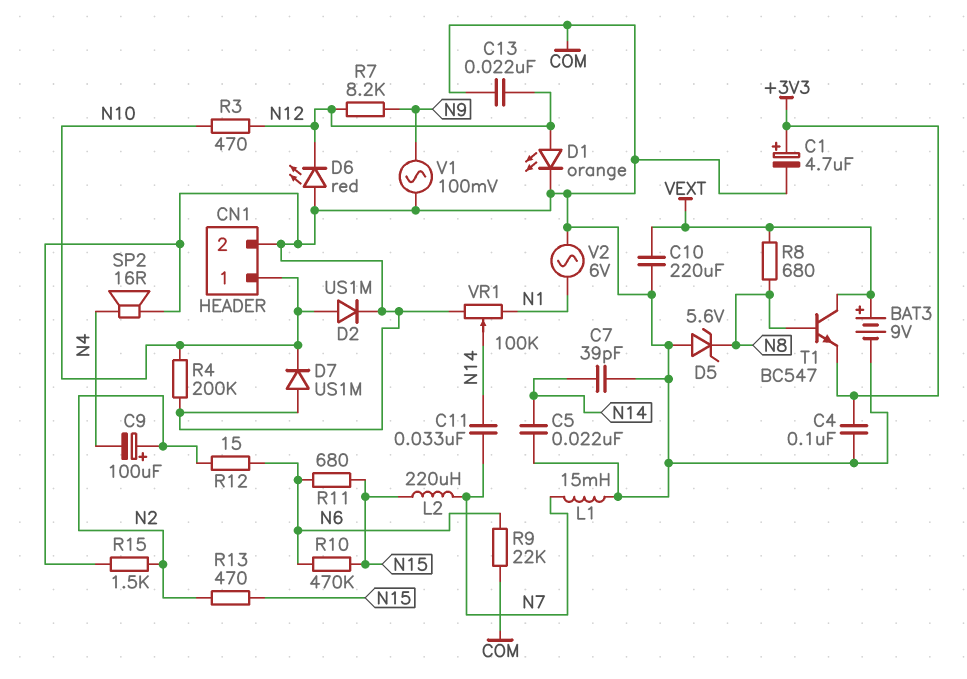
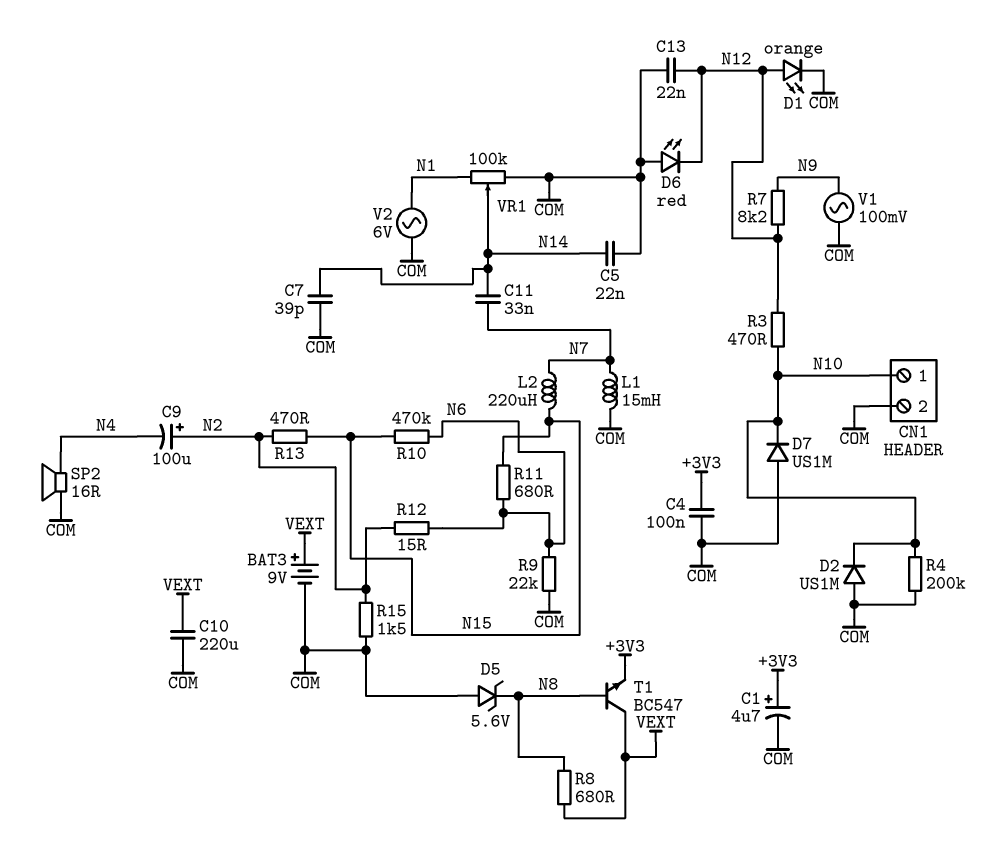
D2: diode US1M (A N10, K COM) -> diode US1M (A COM, K N10)

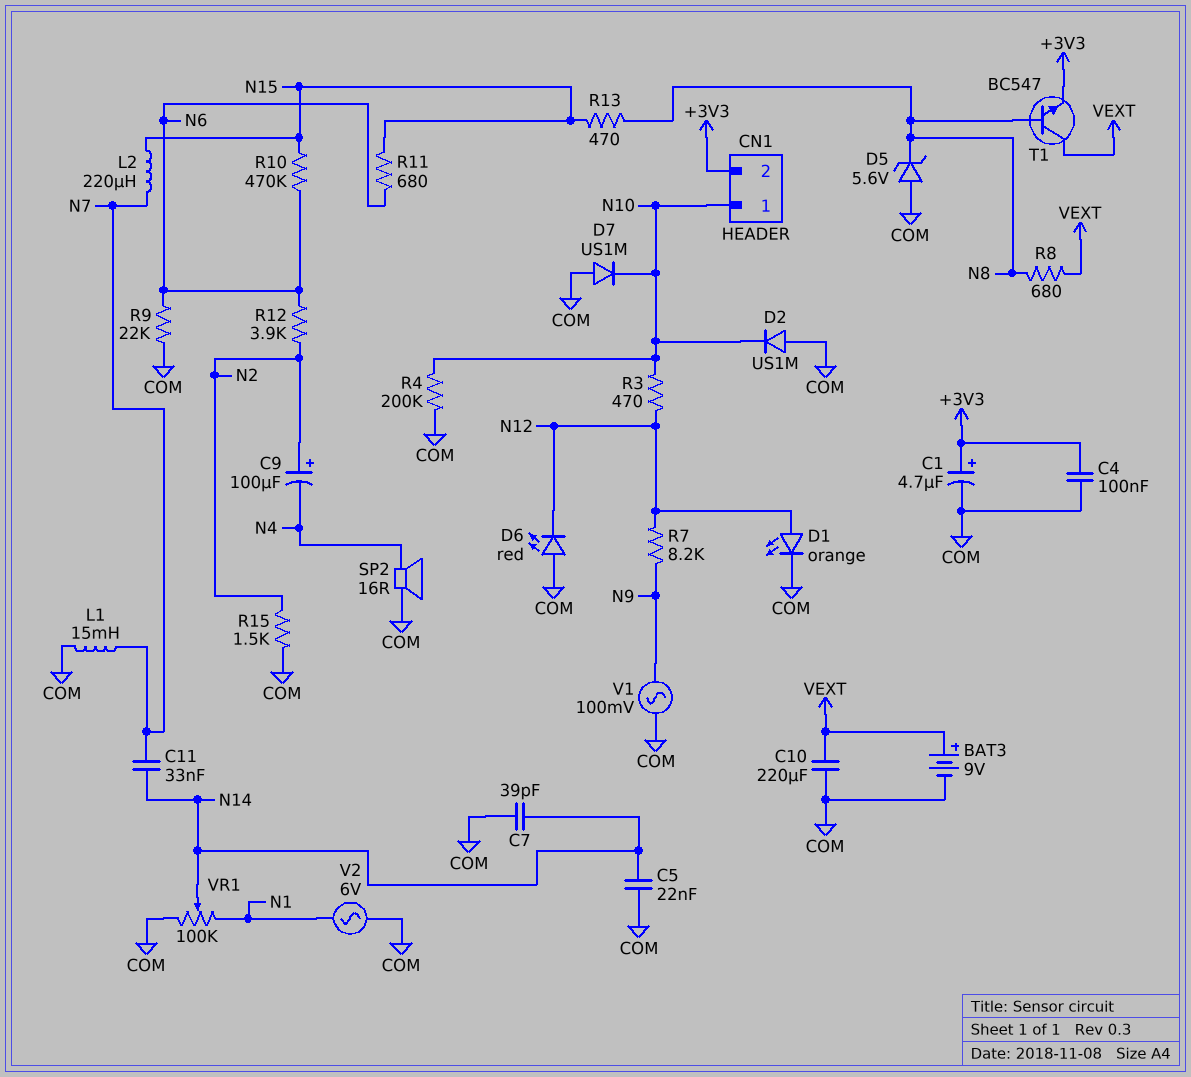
C13: 22nF (COM, N12) -> none
CN1 pin 2: COM -> +3V3
R12: 15 (N2, N6) -> 3.9k (N2, N6)
R13: 470 (N2, N15) -> 470 (N8, N15)

